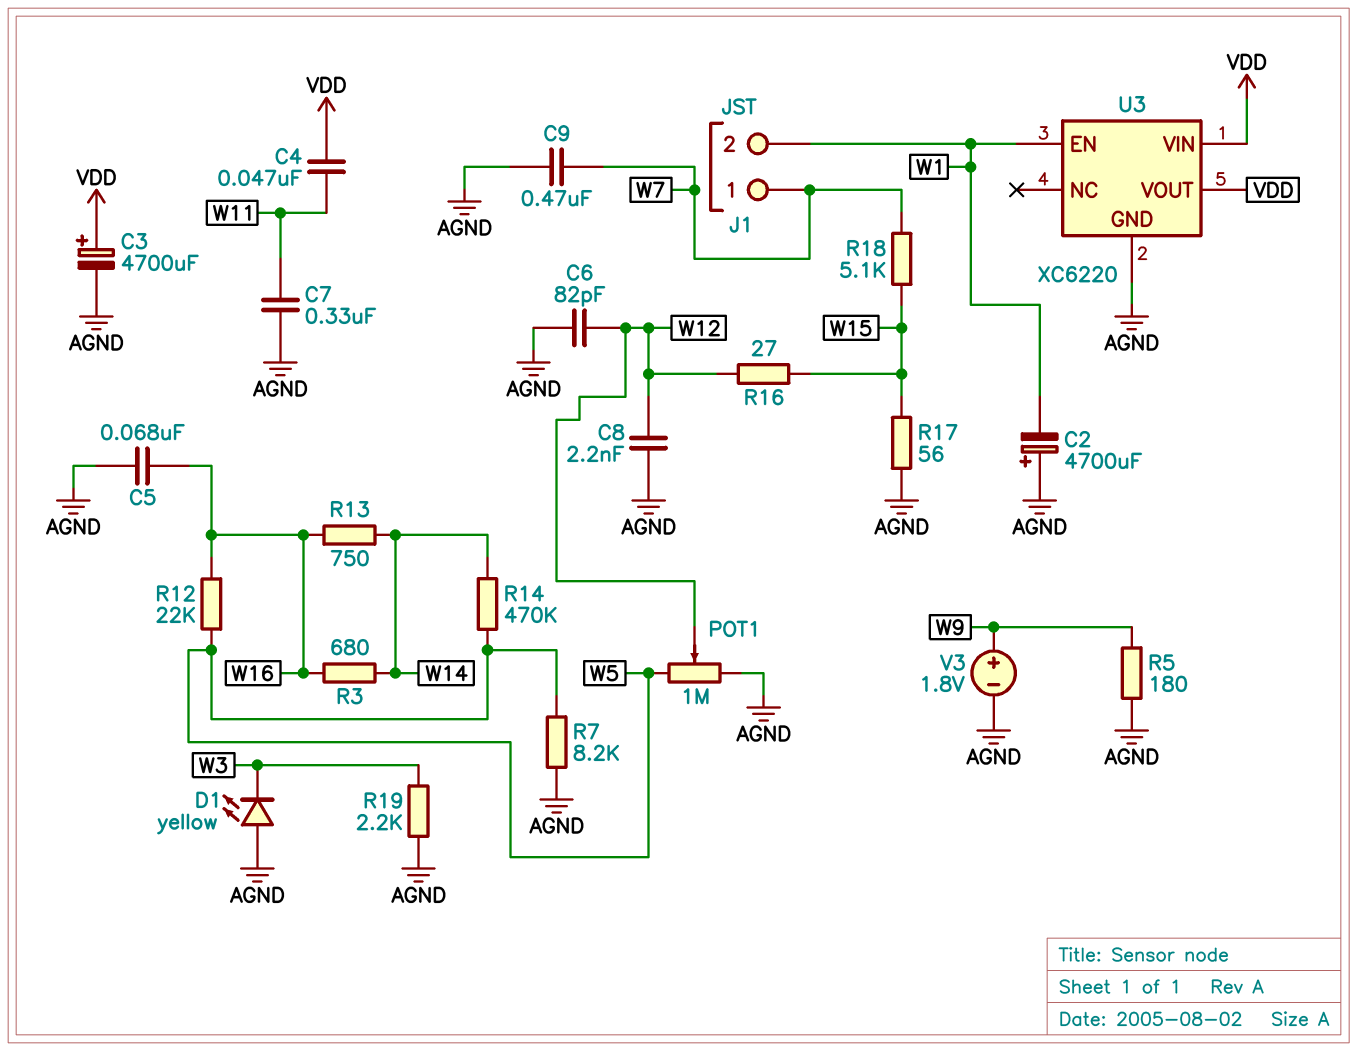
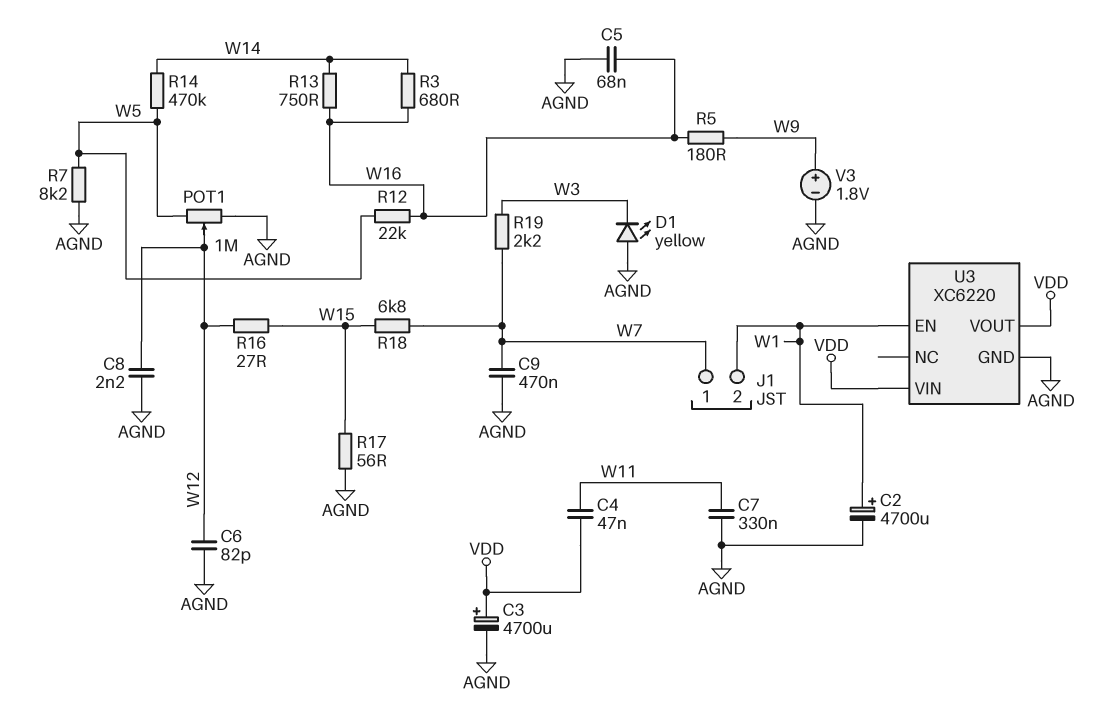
C2: 4700uF (plus AGND, minus W1) -> 4700uF (plus W1, minus AGND)
R5: 180 (AGND, W9) -> 180 (W9, W16)
R18: 5.1k (W7, W15) -> 6.8k (W7, W15)
R19: 2.2k (AGND, W3) -> 2.2k (W3, W7)

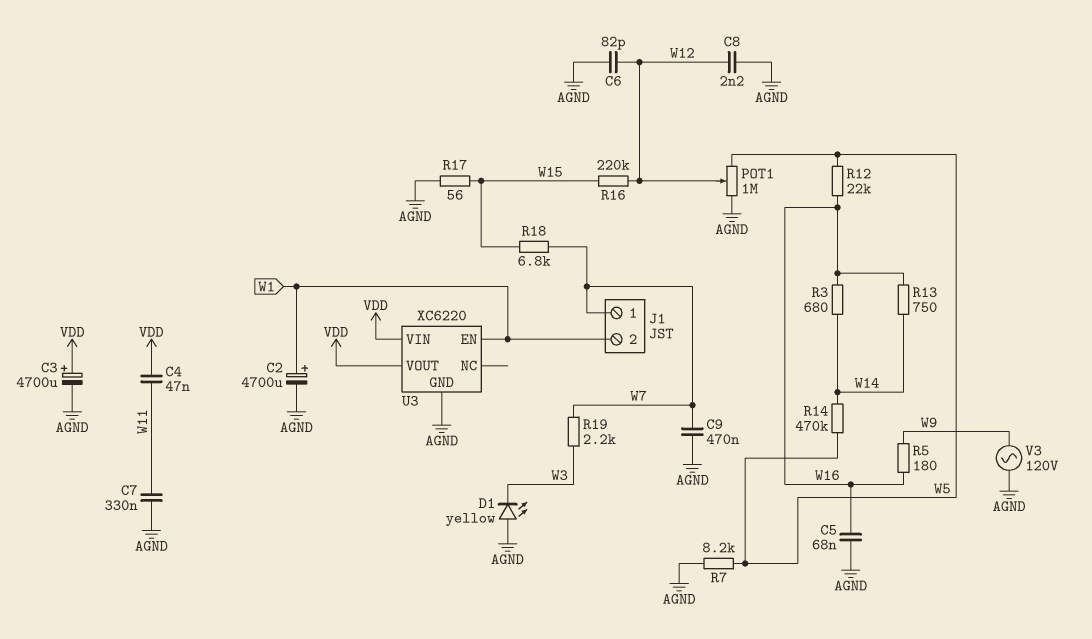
R16: 27 (W12, W15) -> 220k (W12, W15)
V3: 1.8V (plus W9, minus AGND) -> AC 120V (AGND, W9)

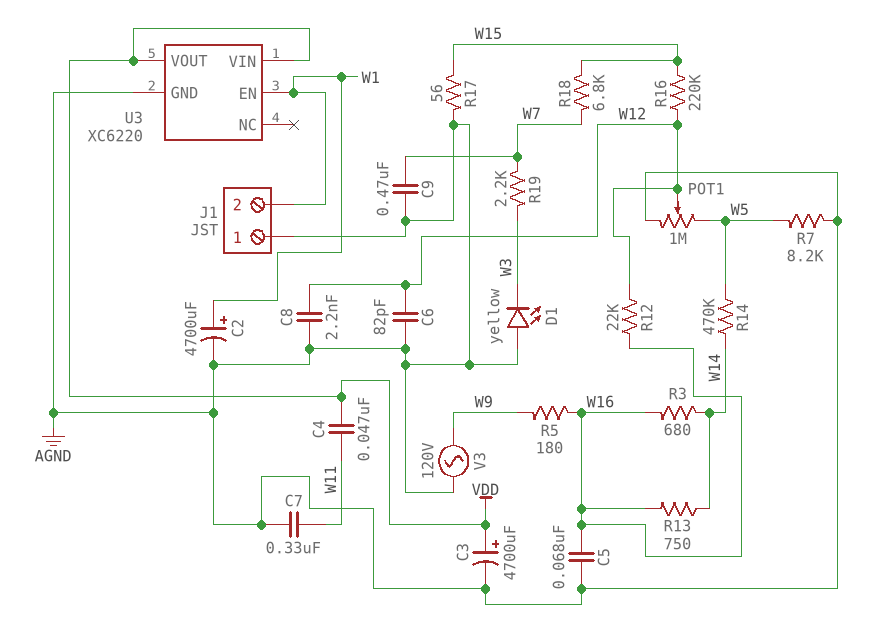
J1 pin 1: W7 -> AGND
R12: 22k (W5, W16) -> 22k (W12, W16)

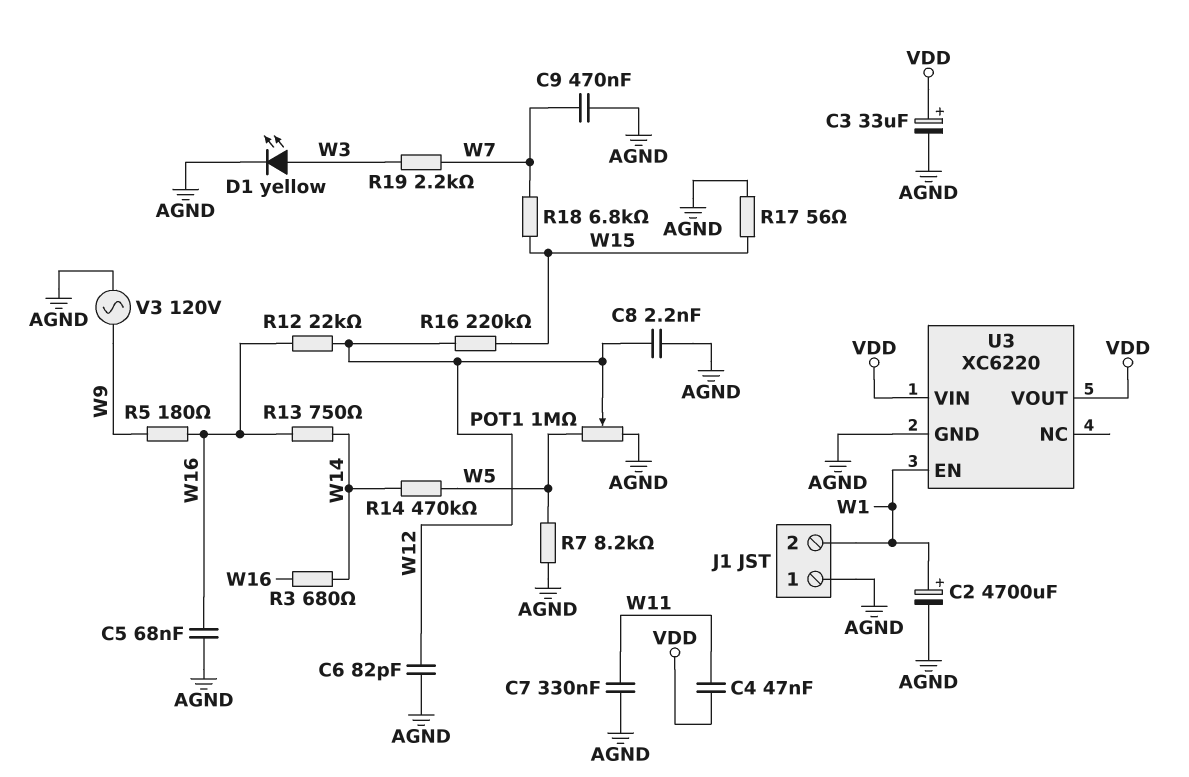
C3: 4700uF (plus VDD, minus AGND) -> 33uF (plus VDD, minus AGND)
D1: LED yellow (A AGND, K W3) -> LED yellow (A W3, K AGND)

